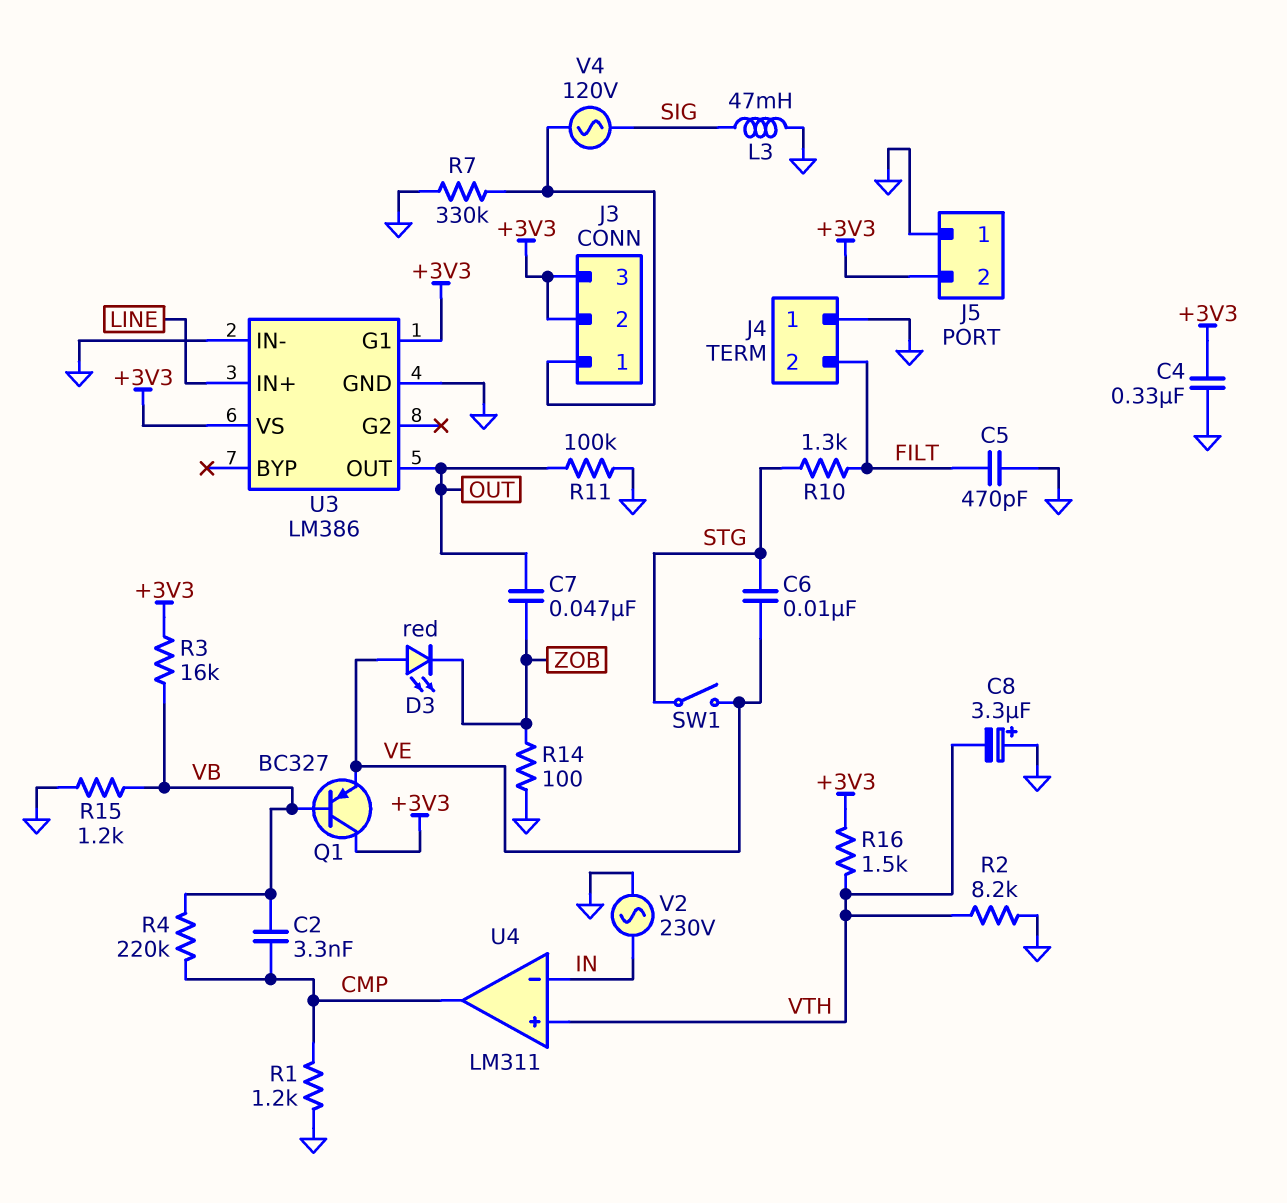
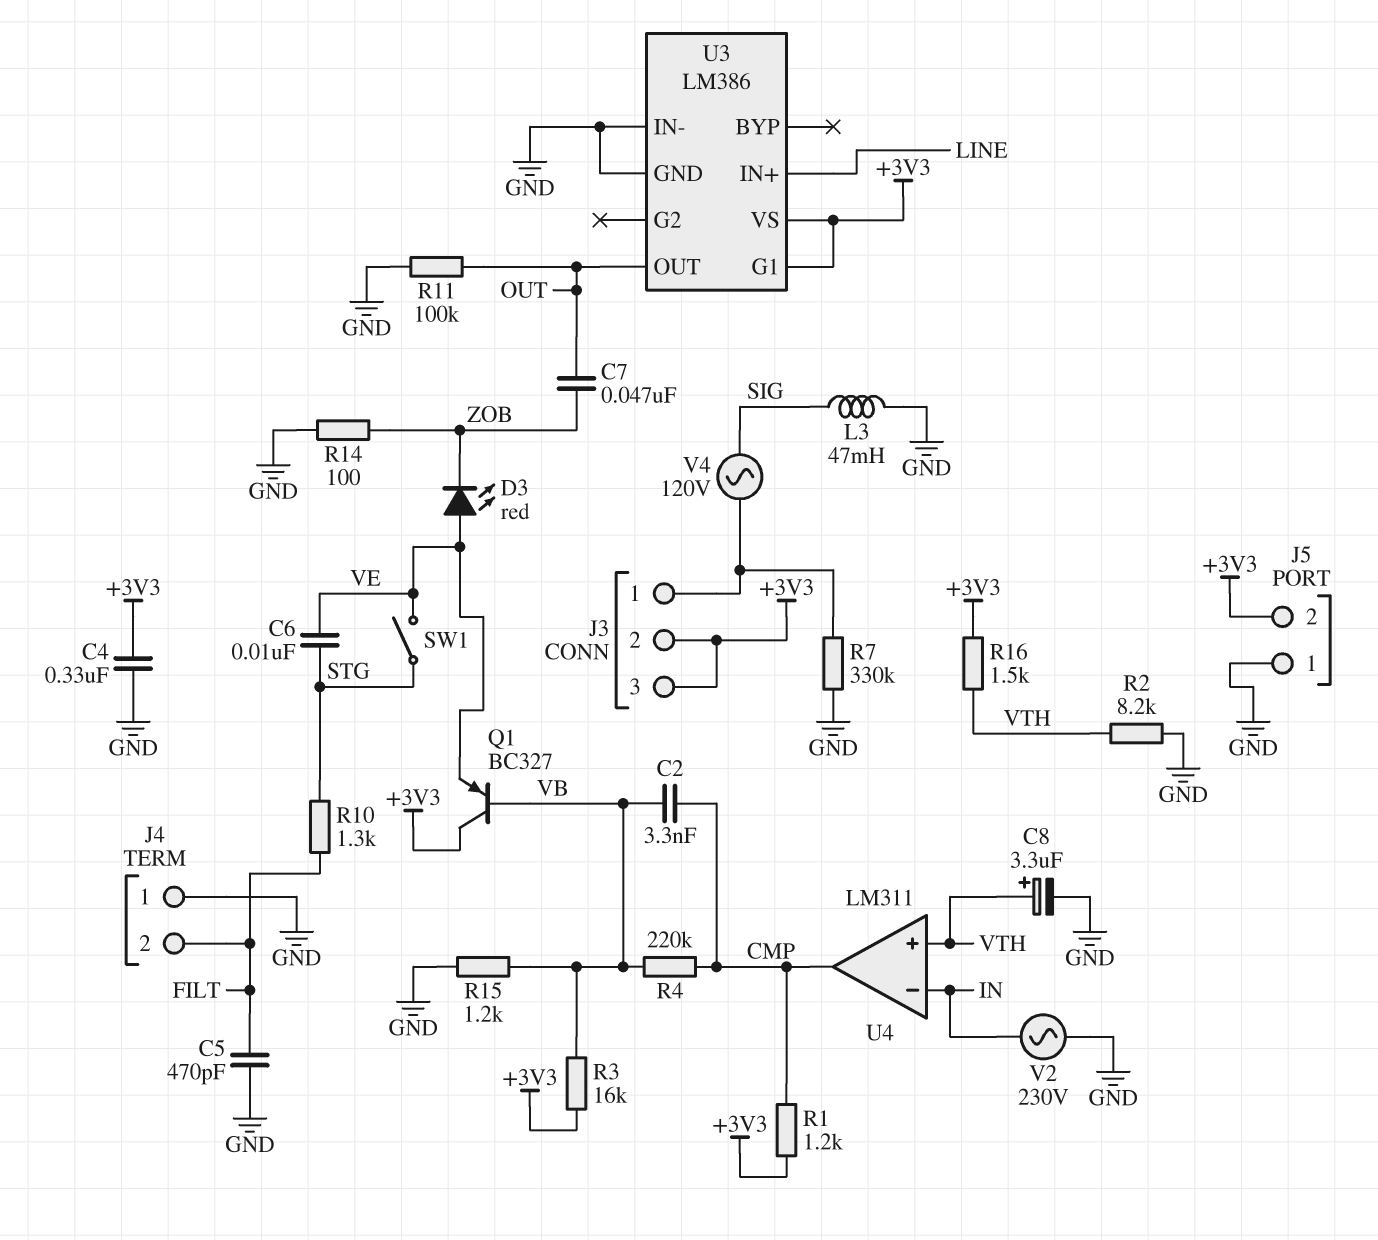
C8: 3.3uF (plus GND, minus VTH) -> 3.3uF (plus VTH, minus GND)
R1: 1.2k (CMP, GND) -> 1.2k (+3V3, CMP)

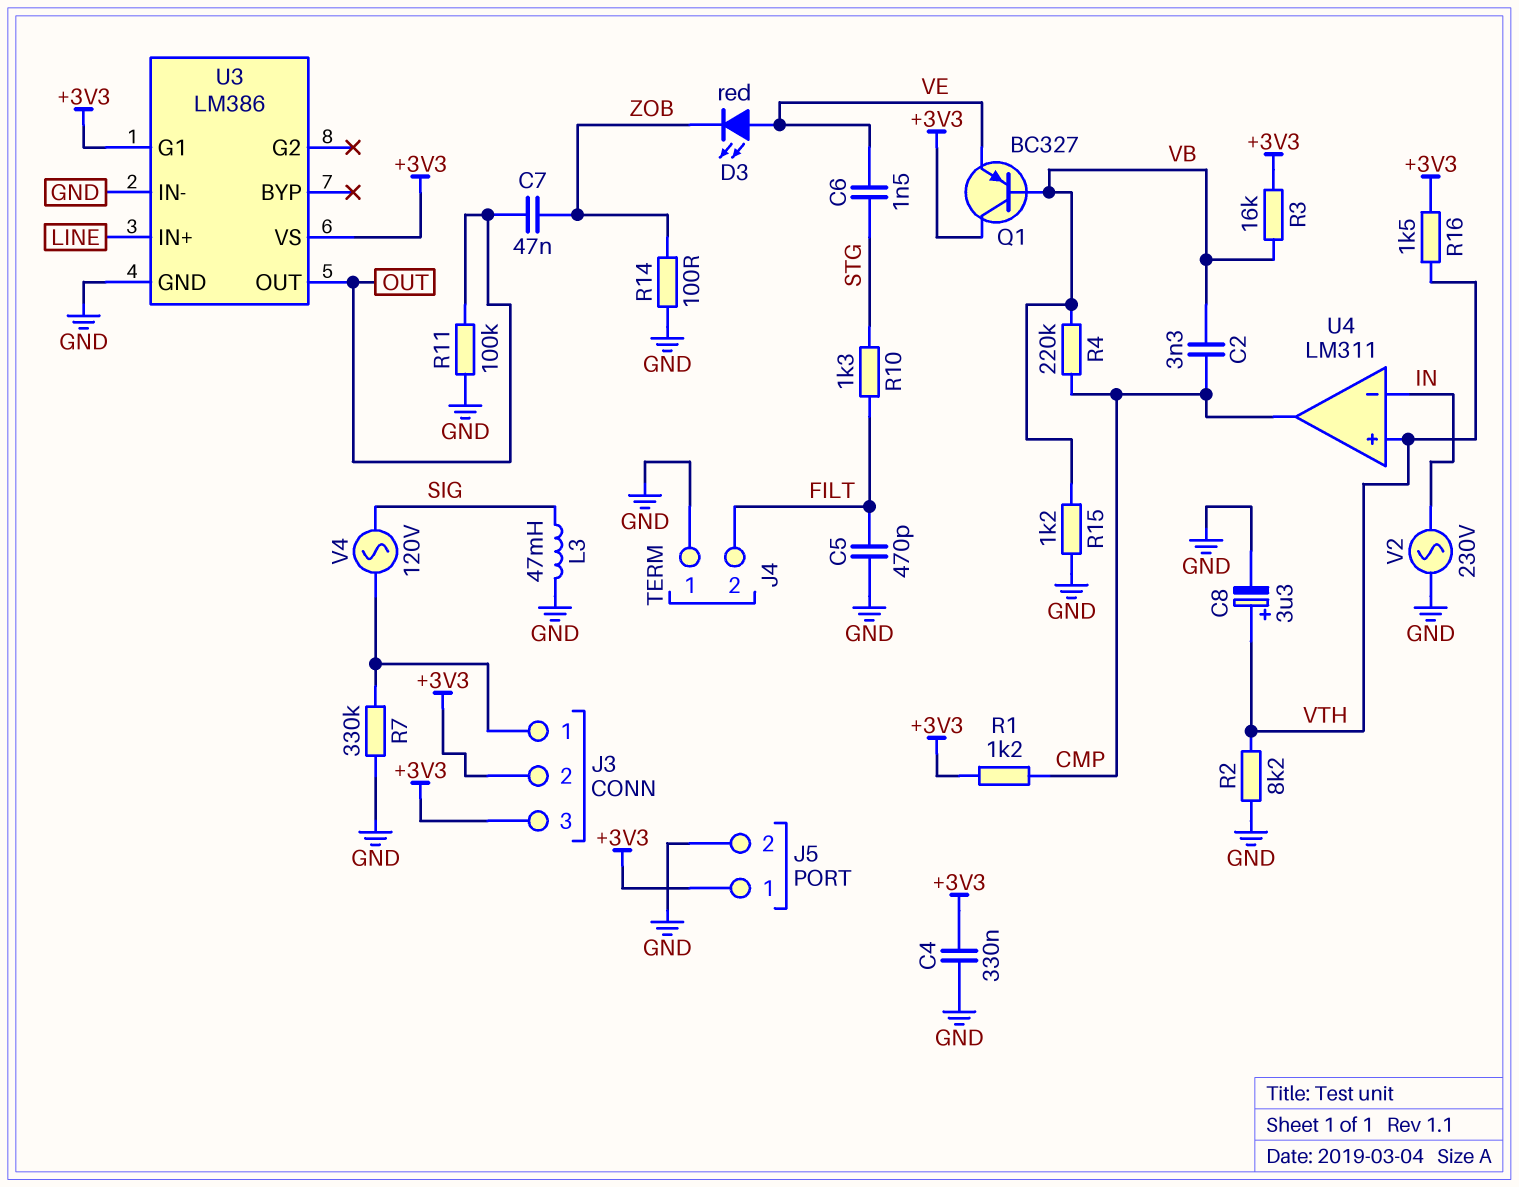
C6: 10nF (STG, VE) -> 1.5nF (STG, VE)
J5 pin 1: GND -> +3V3
J5 pin 2: +3V3 -> GND
SW1: switch (STG, VE) -> none

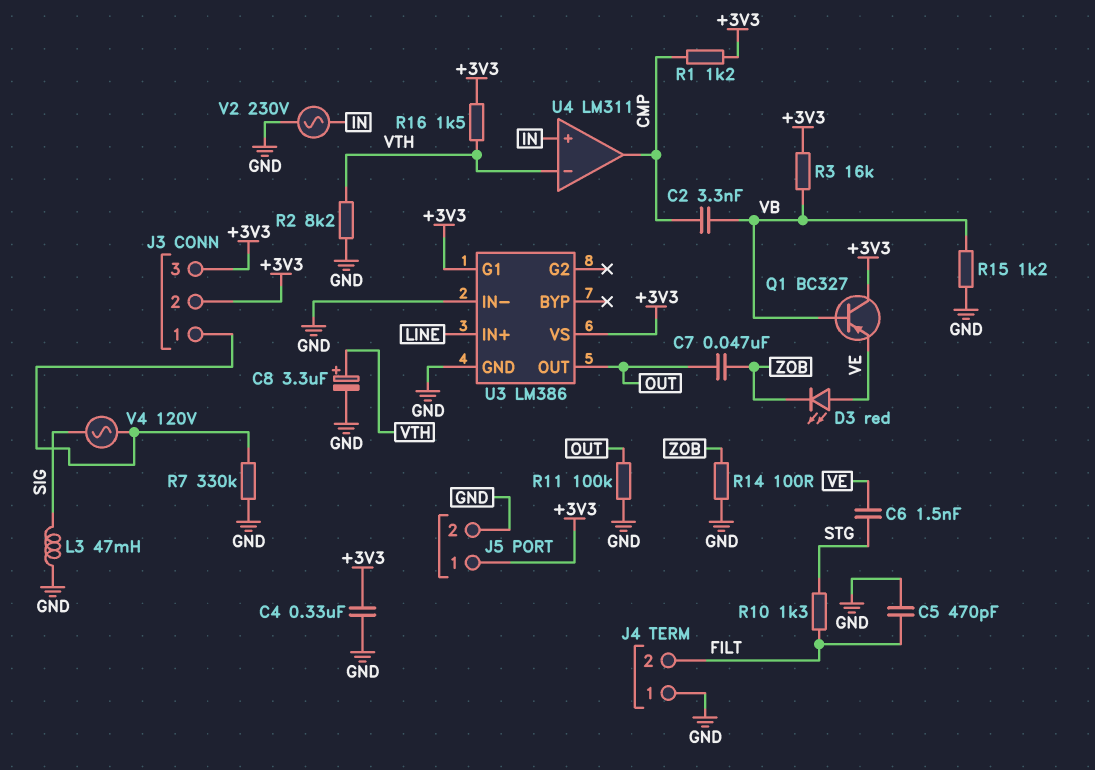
R4: 220k (CMP, VB) -> none
U4 pin in+: VTH -> IN
U4 pin in-: IN -> VTH

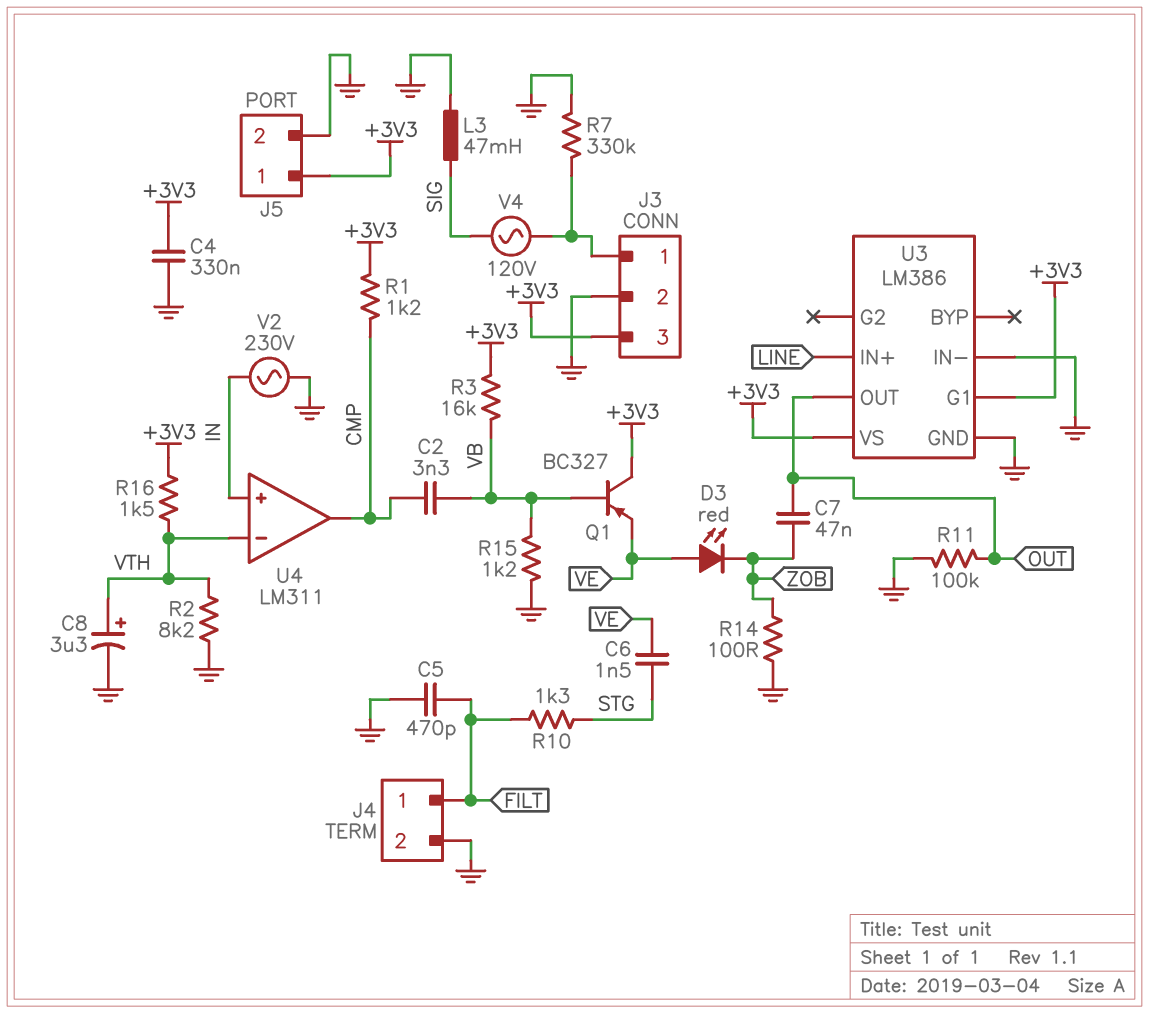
J3 pin 2: +3V3 -> GND
J4 pin 1: GND -> FILT
J4 pin 2: FILT -> GND

